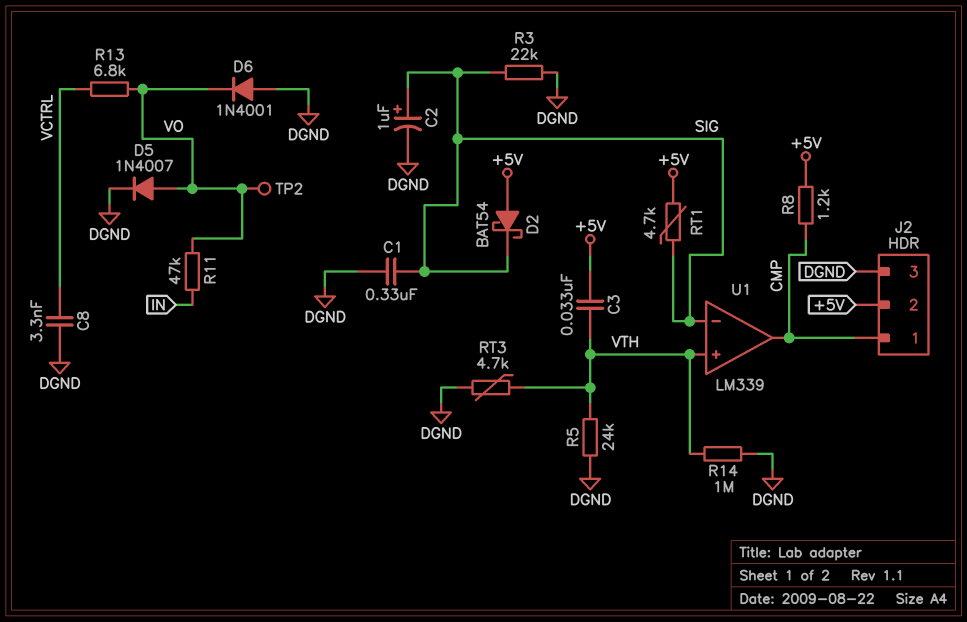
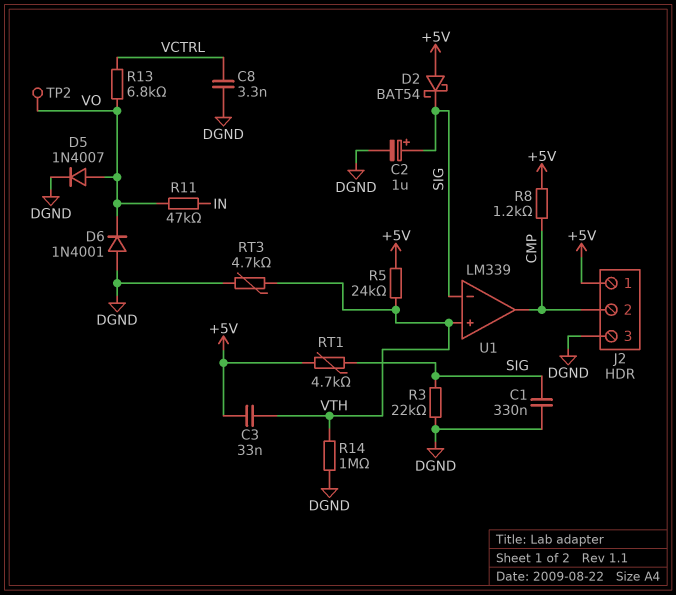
J2 pin 1: CMP -> +5V
J2 pin 2: +5V -> CMP
R5: 24k (DGND, VTH) -> 24k (+5V, VTH)

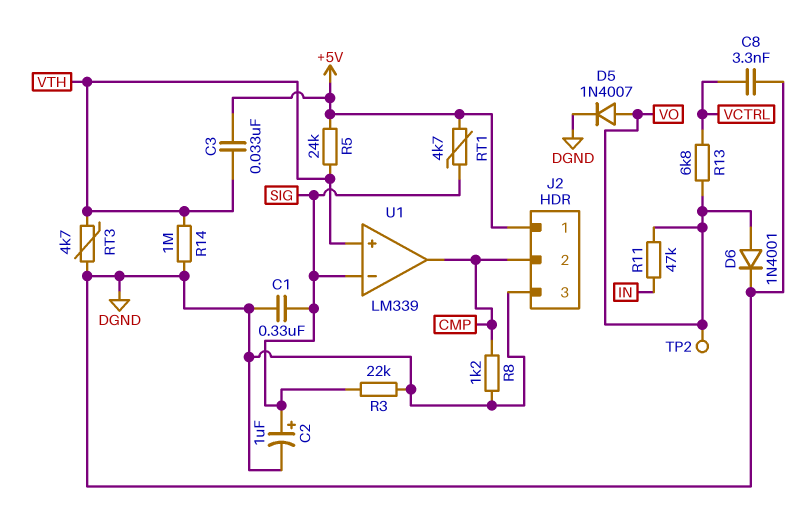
D2: schottky BAT54 (A +5V, K SIG) -> none
D6: diode 1N4001 (A DGND, K VO) -> diode 1N4001 (A VO, K DGND)
R8: 1.2k (+5V, CMP) -> 1.2k (CMP, DGND)

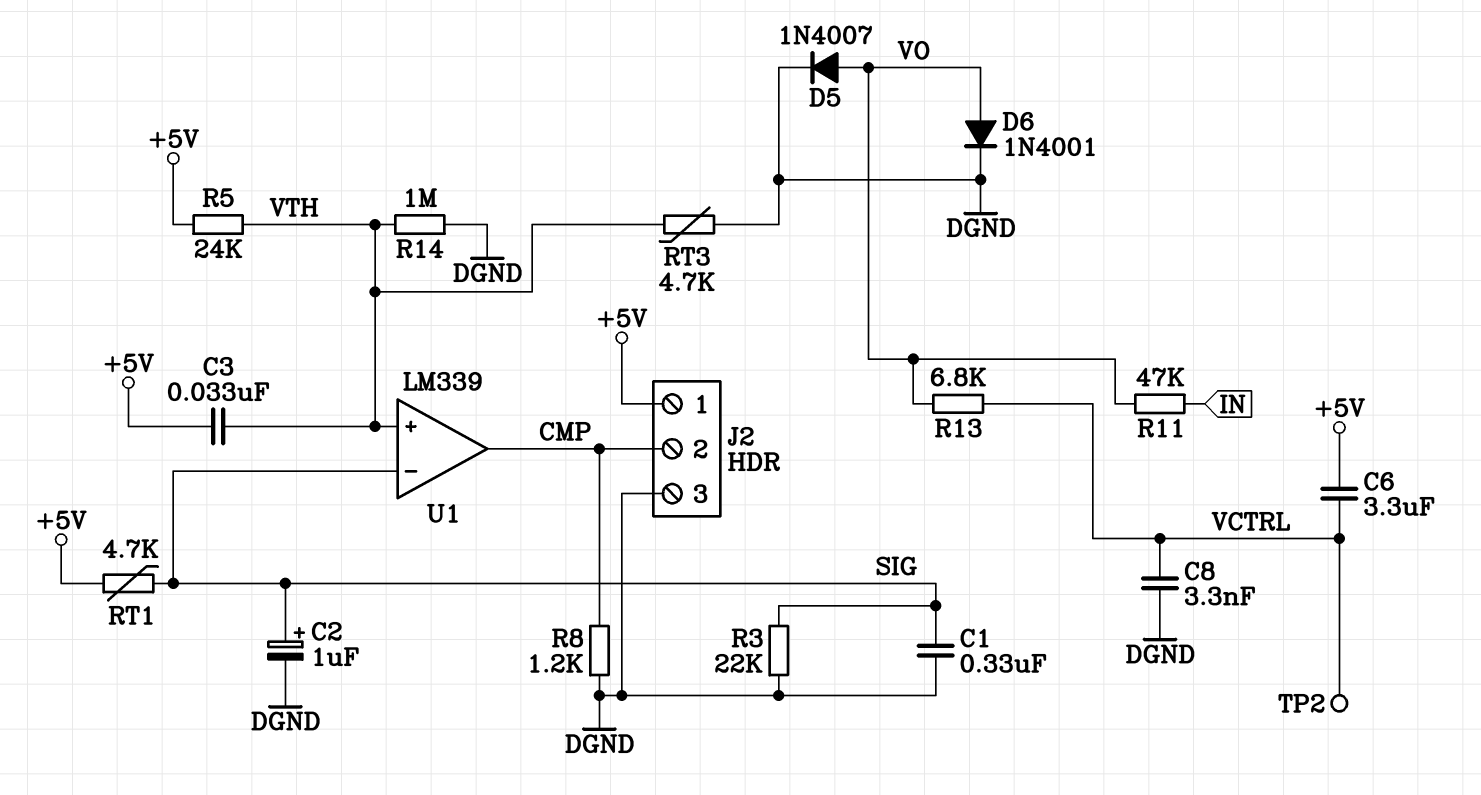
C6: none -> 3.3uF (+5V, VCTRL)
TP2: test point (VO) -> test point (VCTRL)

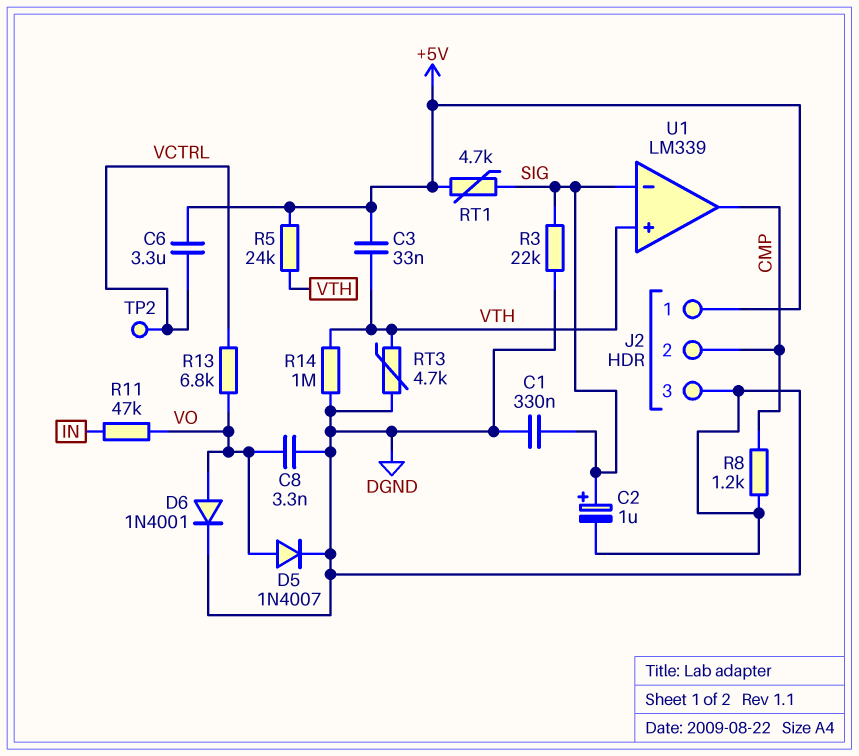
C8: 3.3nF (DGND, VCTRL) -> 3.3nF (DGND, VO)

